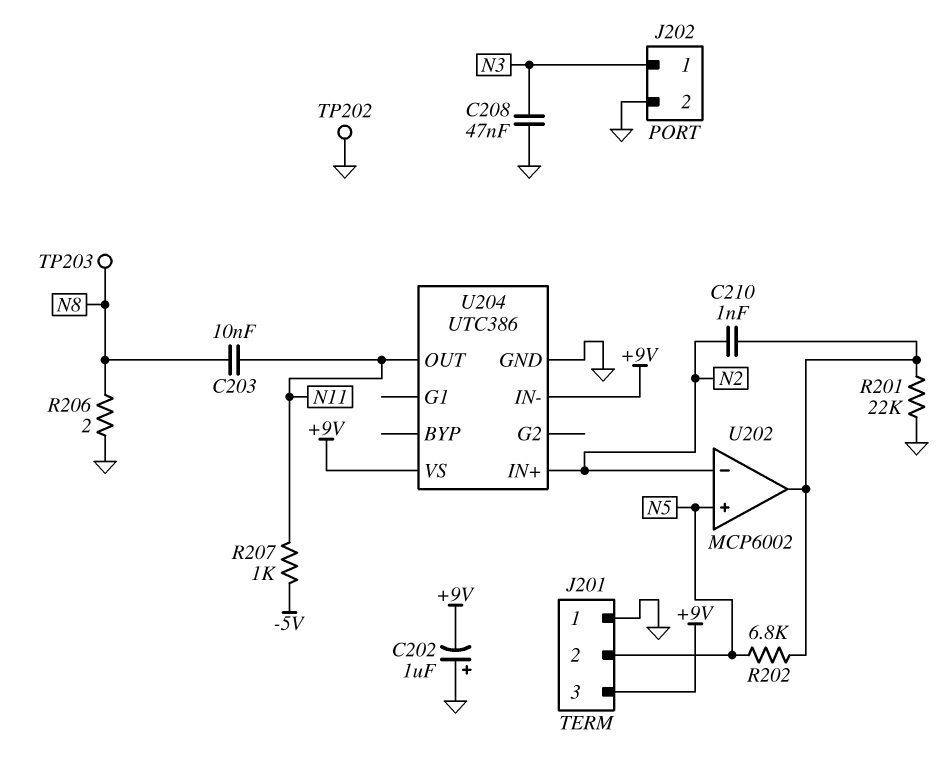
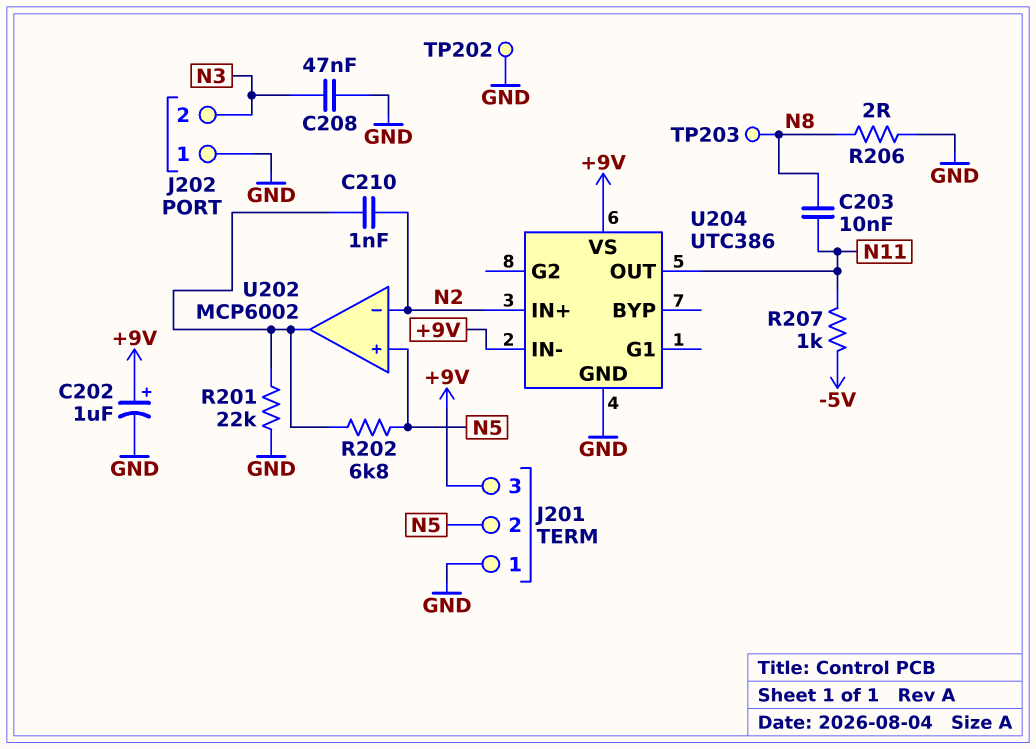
C202: 1uF (plus GND, minus +9V) -> 1uF (plus +9V, minus GND)
J202 pin 1: N3 -> GND
J202 pin 2: GND -> N3

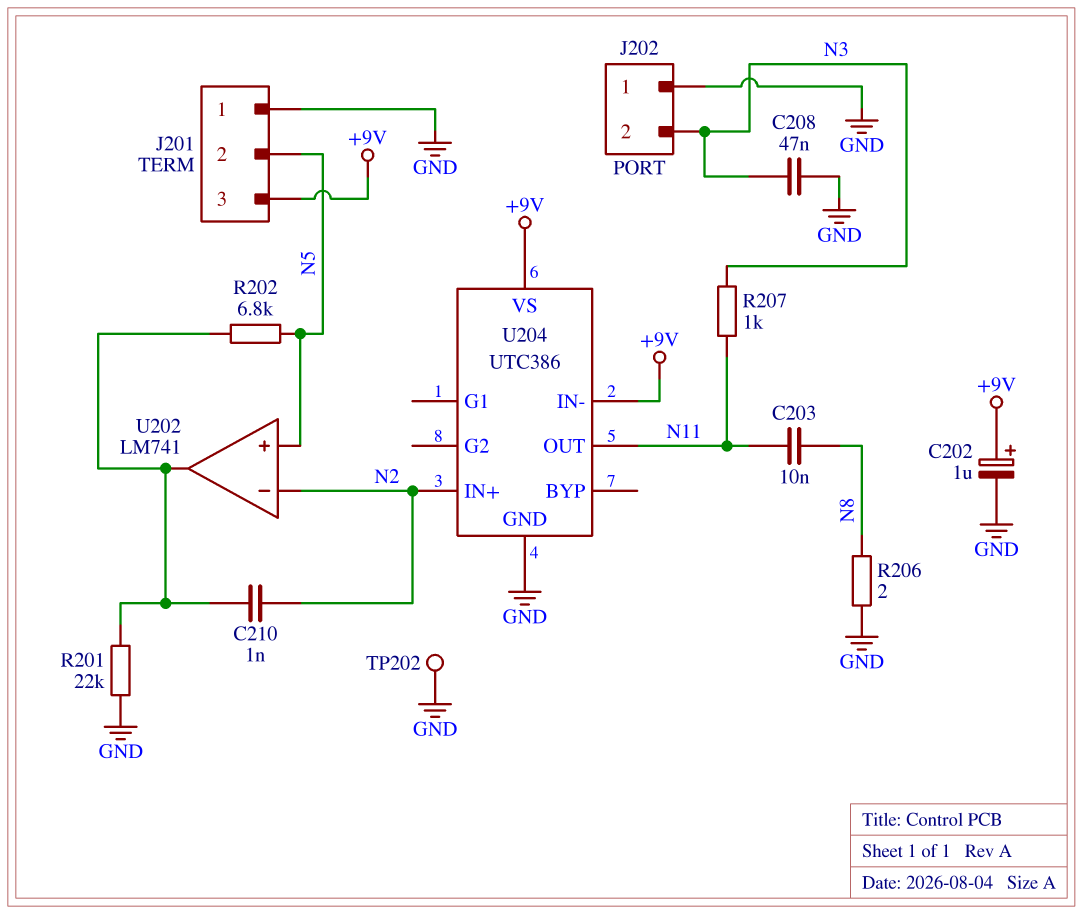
R207: 1k (-5V, N11) -> 1k (N3, N11)
TP203: test point (N8) -> none
U202: MCP6002 -> LM741

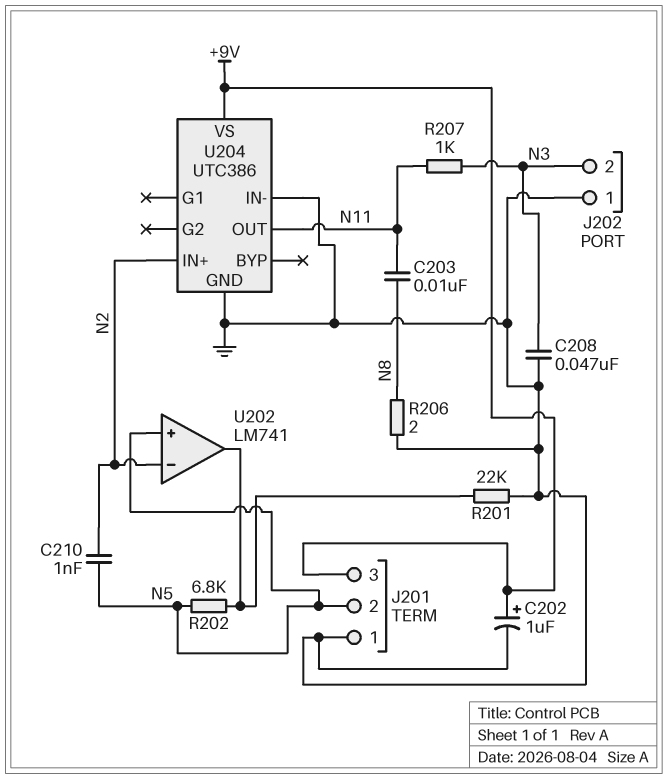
C210: 1nF (N2, U202/out) -> 1nF (N2, N5)
TP202: test point (GND) -> none
U204 pin IN-: +9V -> GND

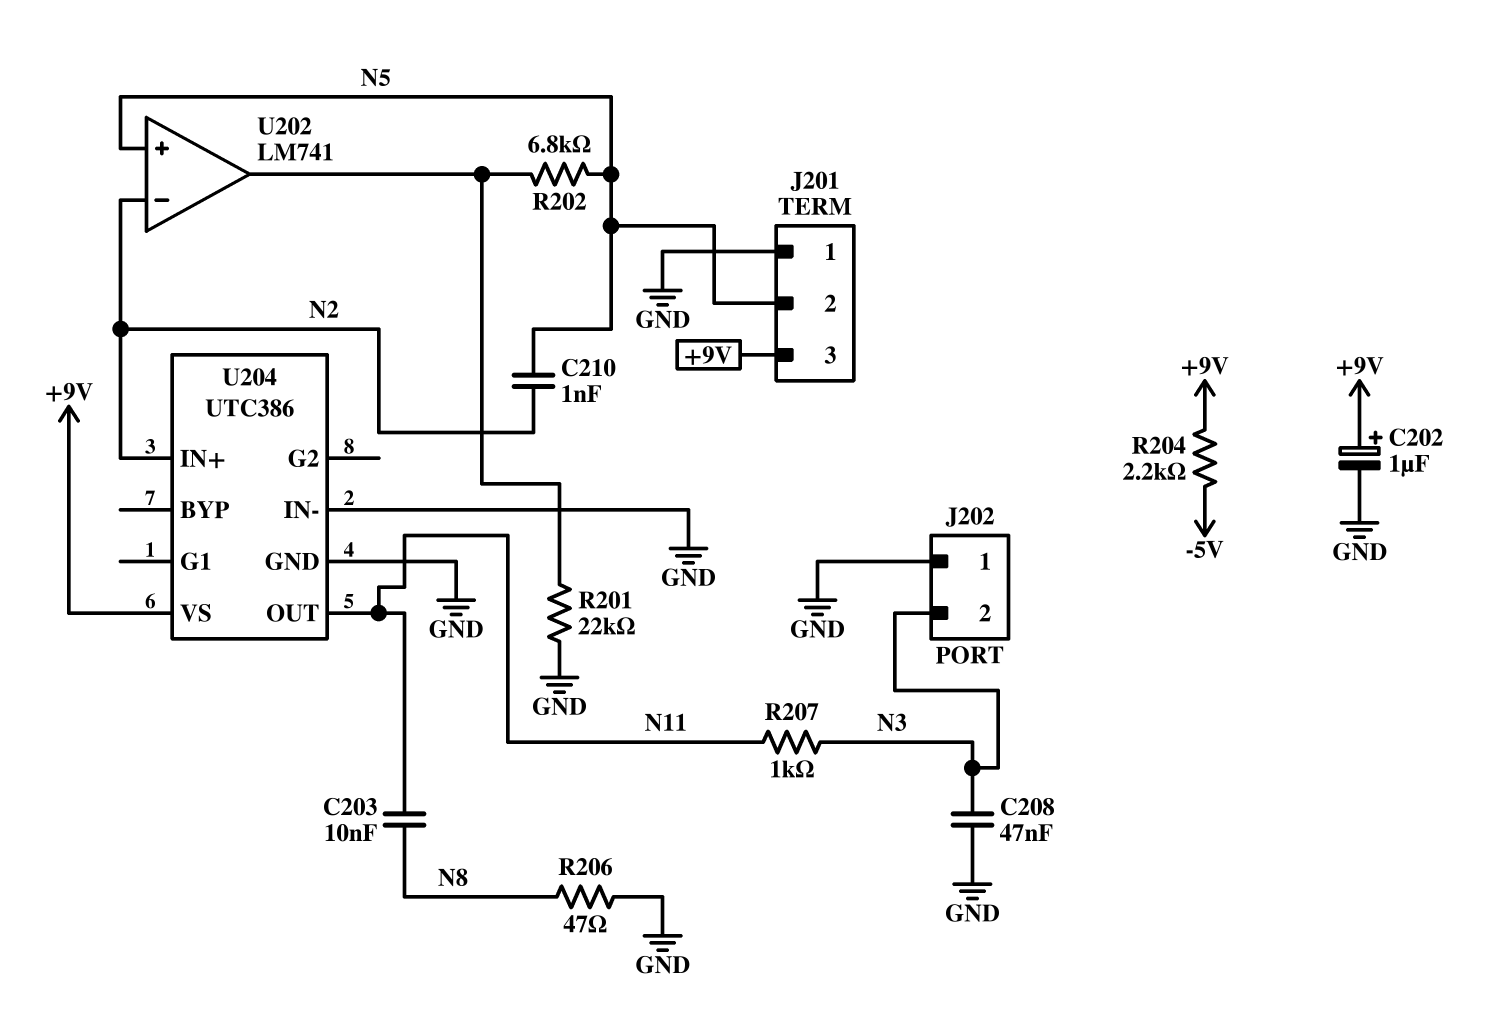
R204: none -> 2.2k (+9V, -5V)
R206: 2 (GND, N8) -> 47 (GND, N8)

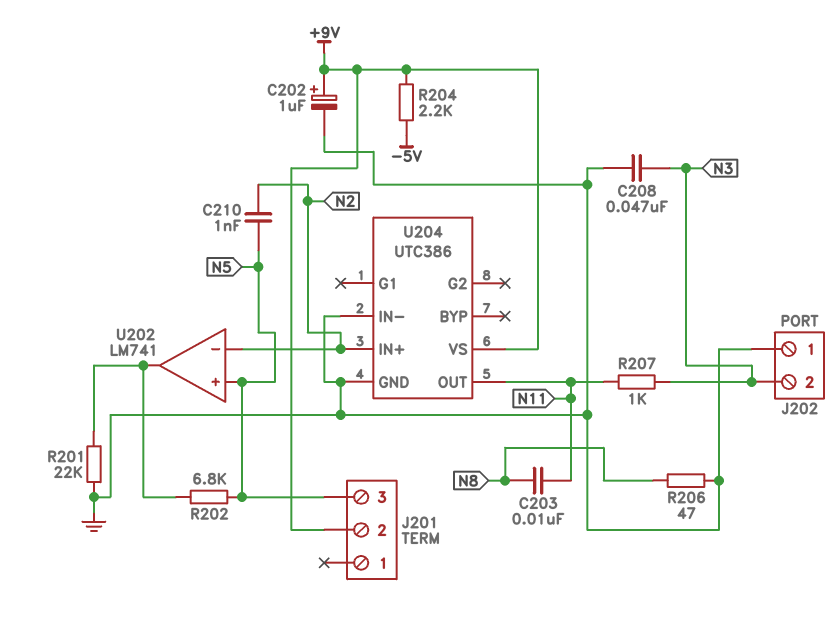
J201 pin 1: GND -> none
J201 pin 2: N5 -> +9V
J201 pin 3: +9V -> N5

